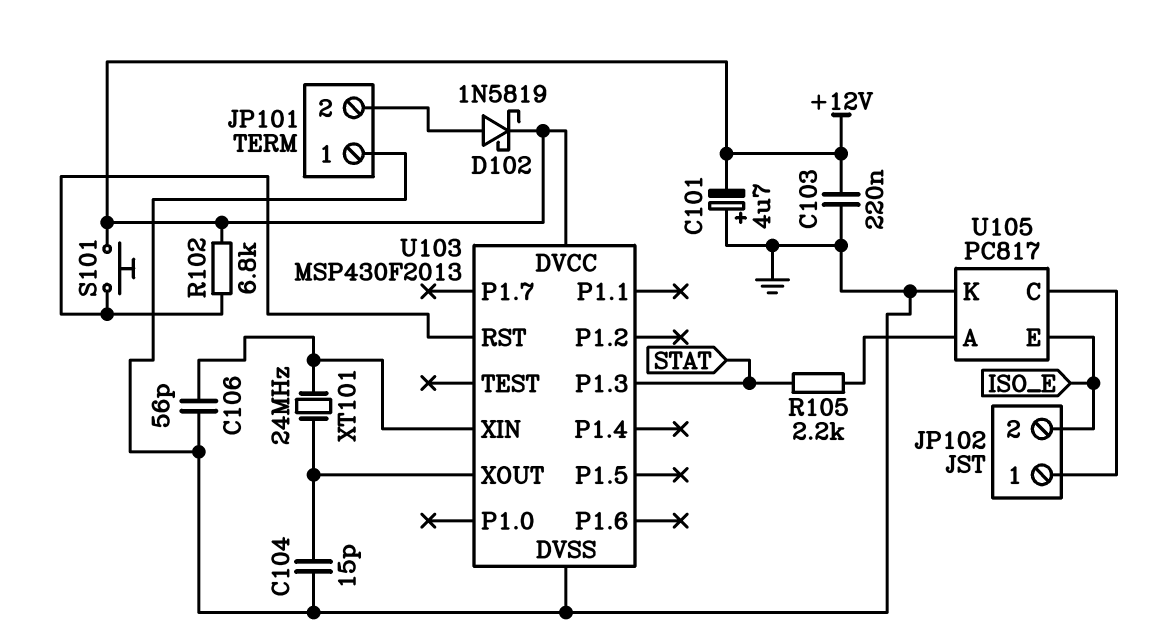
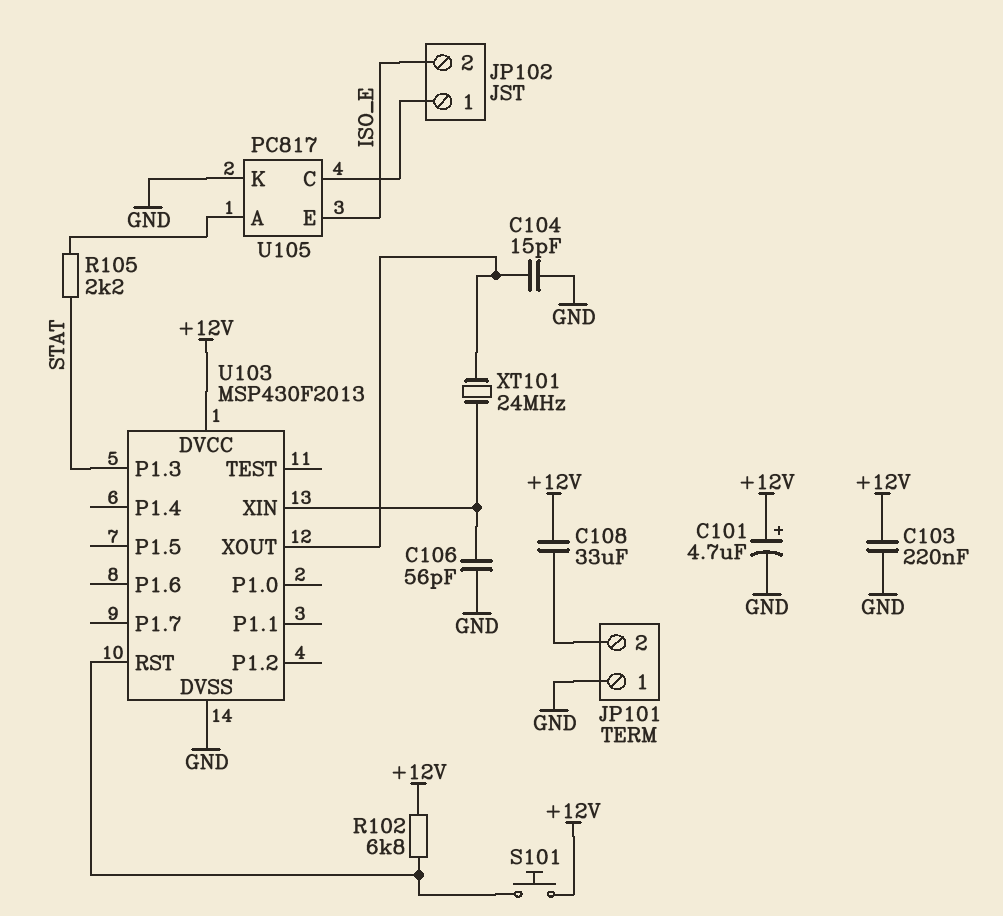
C101: 4.7uF (plus GND, minus +12V) -> 4.7uF (plus +12V, minus GND)
C108: none -> 33uF (+12V, JP101/2)
D102: schottky 1N5819 (A JP101/2, K +12V) -> none

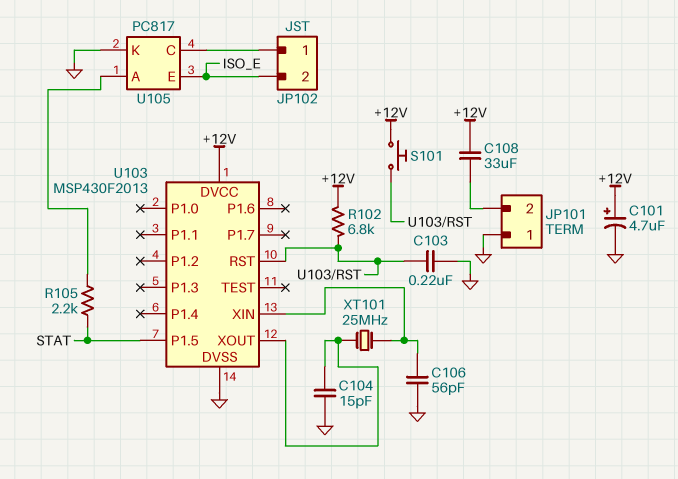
C103: 220nF (+12V, GND) -> 220nF (GND, U103/RST)
U103 pin P1.3: STAT -> none
U103 pin P1.5: none -> STAT
XT101: 24MHz (U103/XIN, U103/XOUT) -> 25MHz (U103/XIN, U103/XOUT)

